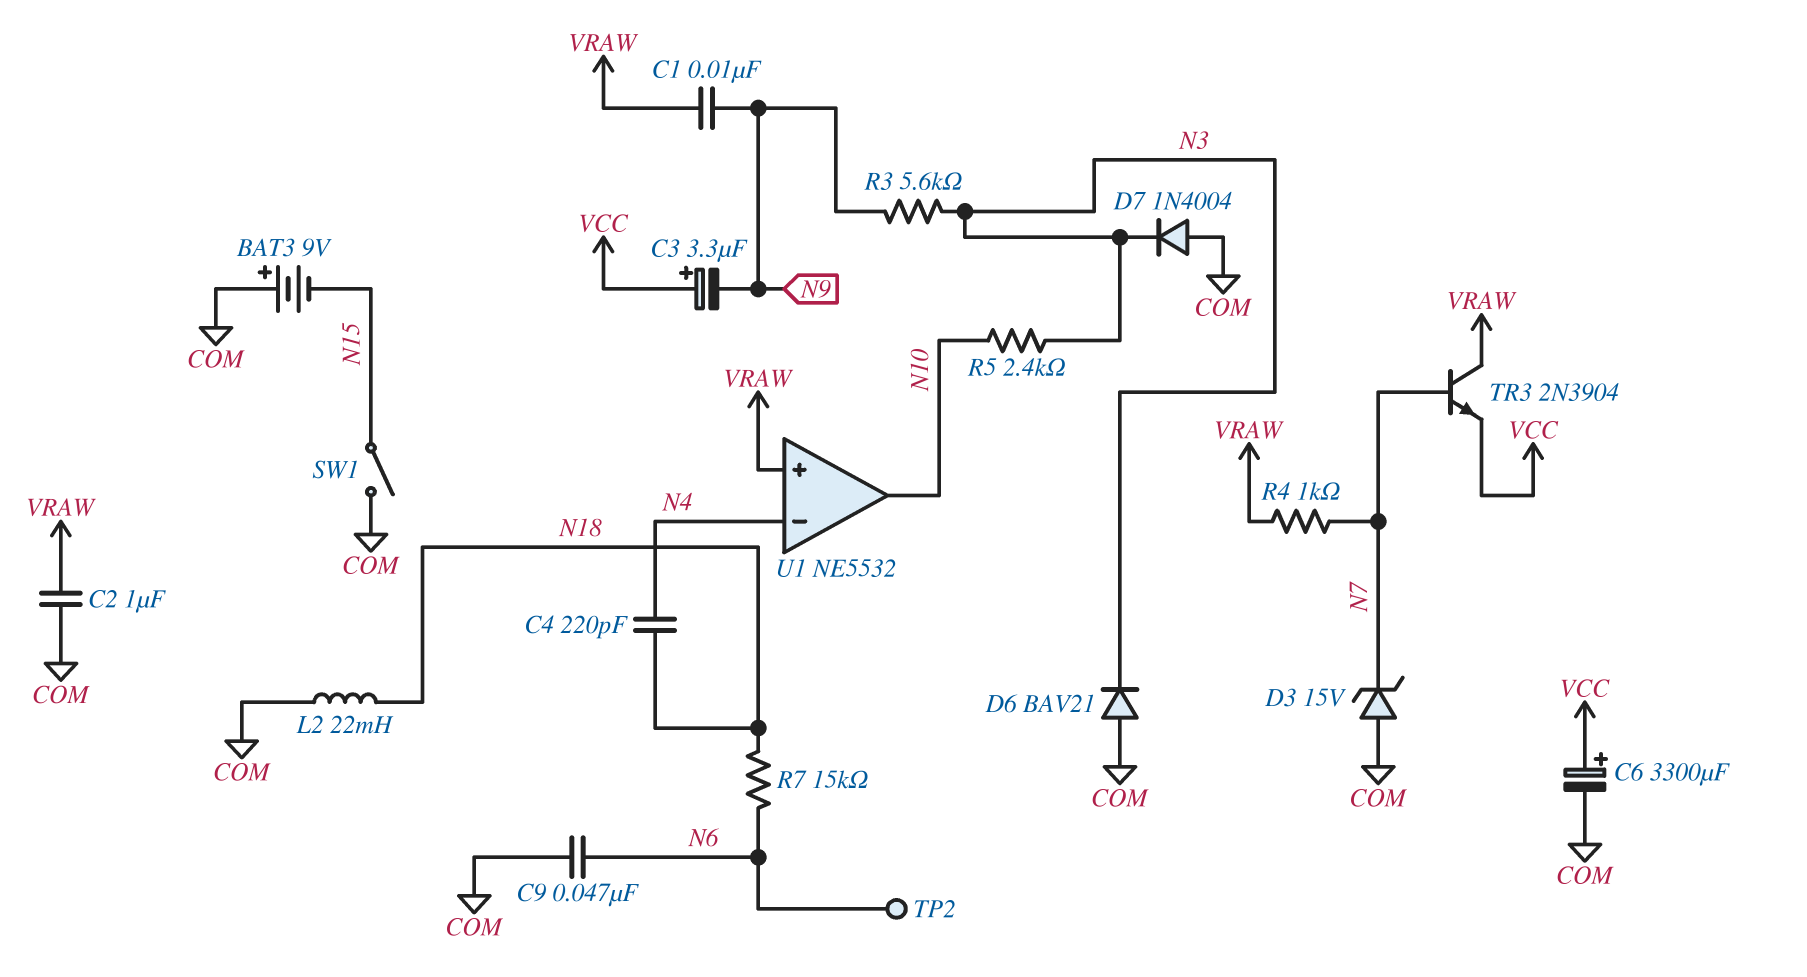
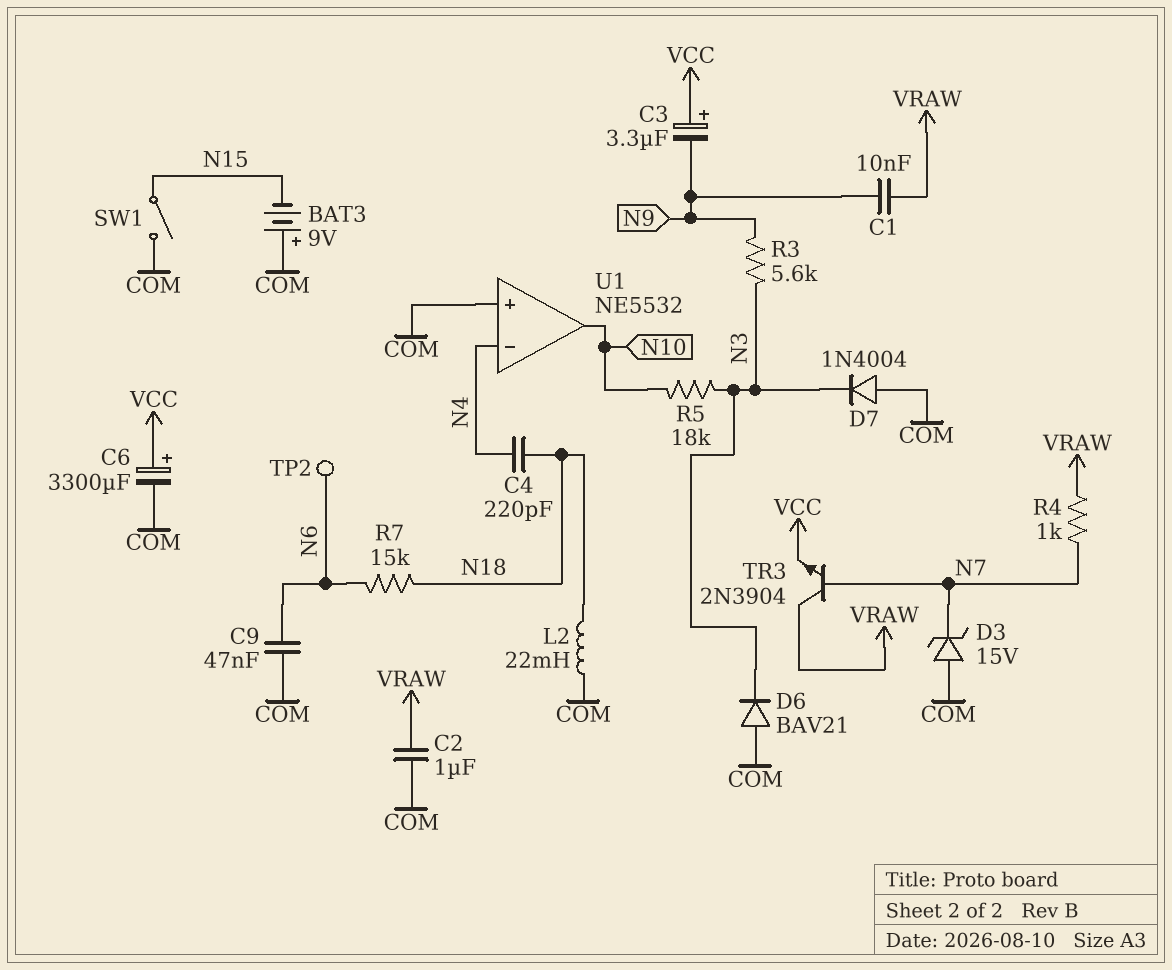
R5: 2.4k (N3, N10) -> 18k (N3, N10)
U1 pin in+: VRAW -> COM

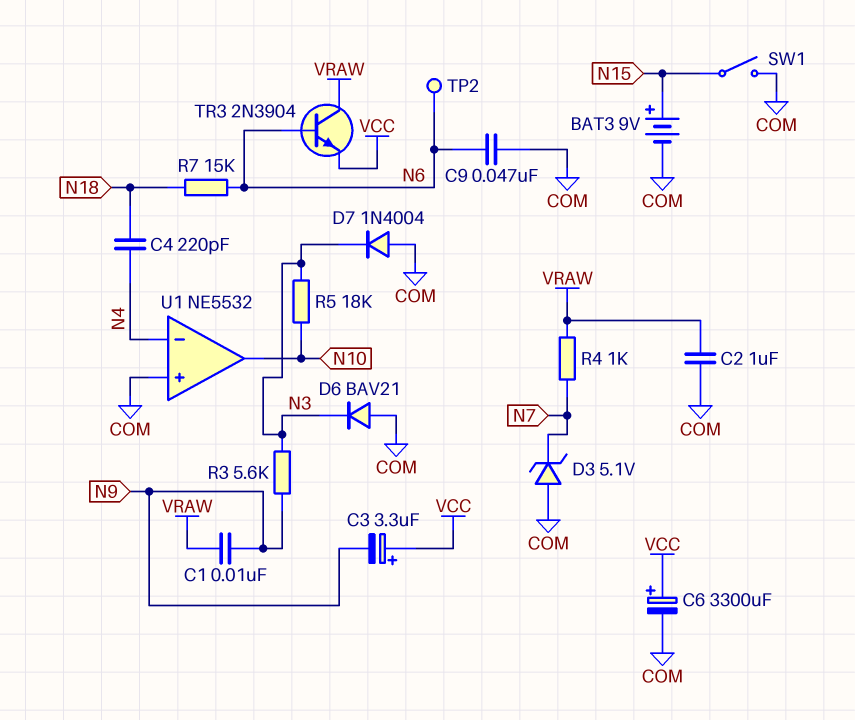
BAT3: 9V (plus COM, minus N15) -> 9V (plus N15, minus COM)
D3: zener 15V (A COM, K N7) -> zener 5.1V (A COM, K N7)
L2: 22mH (COM, N18) -> none
TR3: NPN 2N3904 (B N7, C VRAW, E VCC) -> NPN 2N3904 (B N6, C VRAW, E VCC)

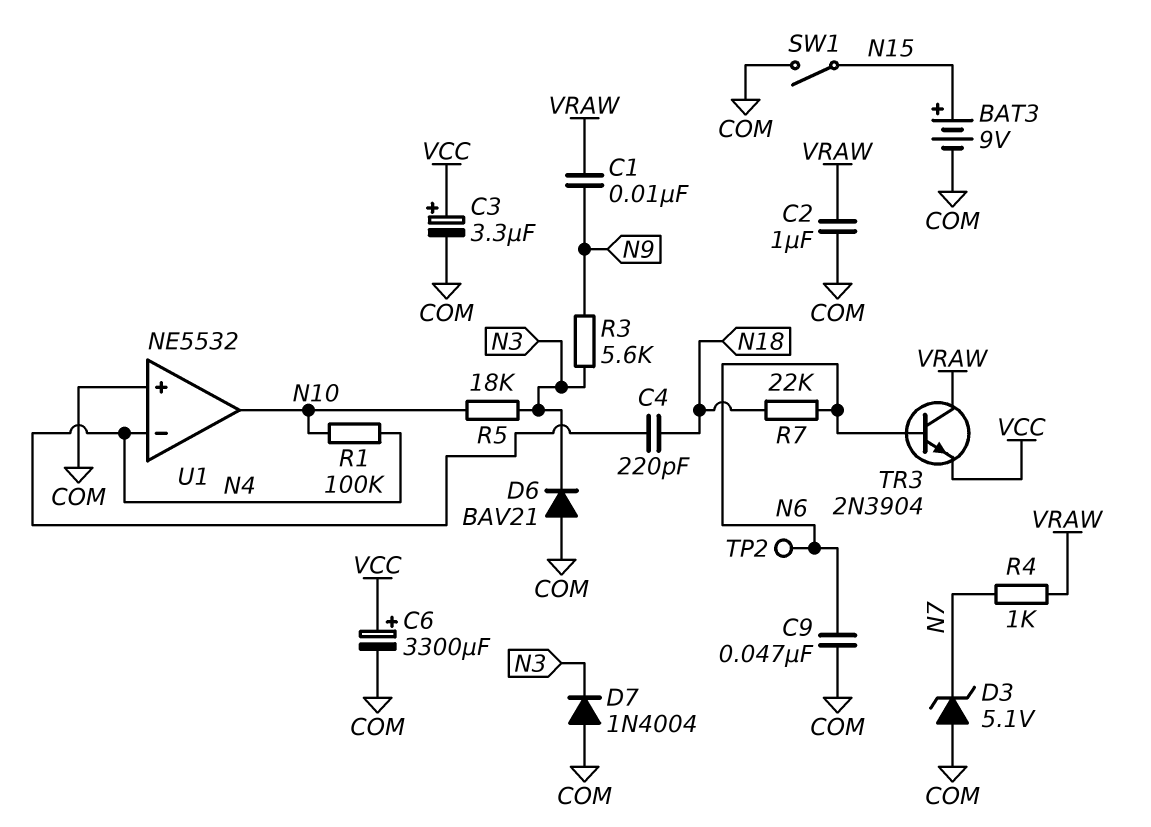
C3: 3.3uF (plus VCC, minus N9) -> 3.3uF (plus VCC, minus COM)
R1: none -> 100k (N4, N10)
R7: 15k (N6, N18) -> 22k (N6, N18)

